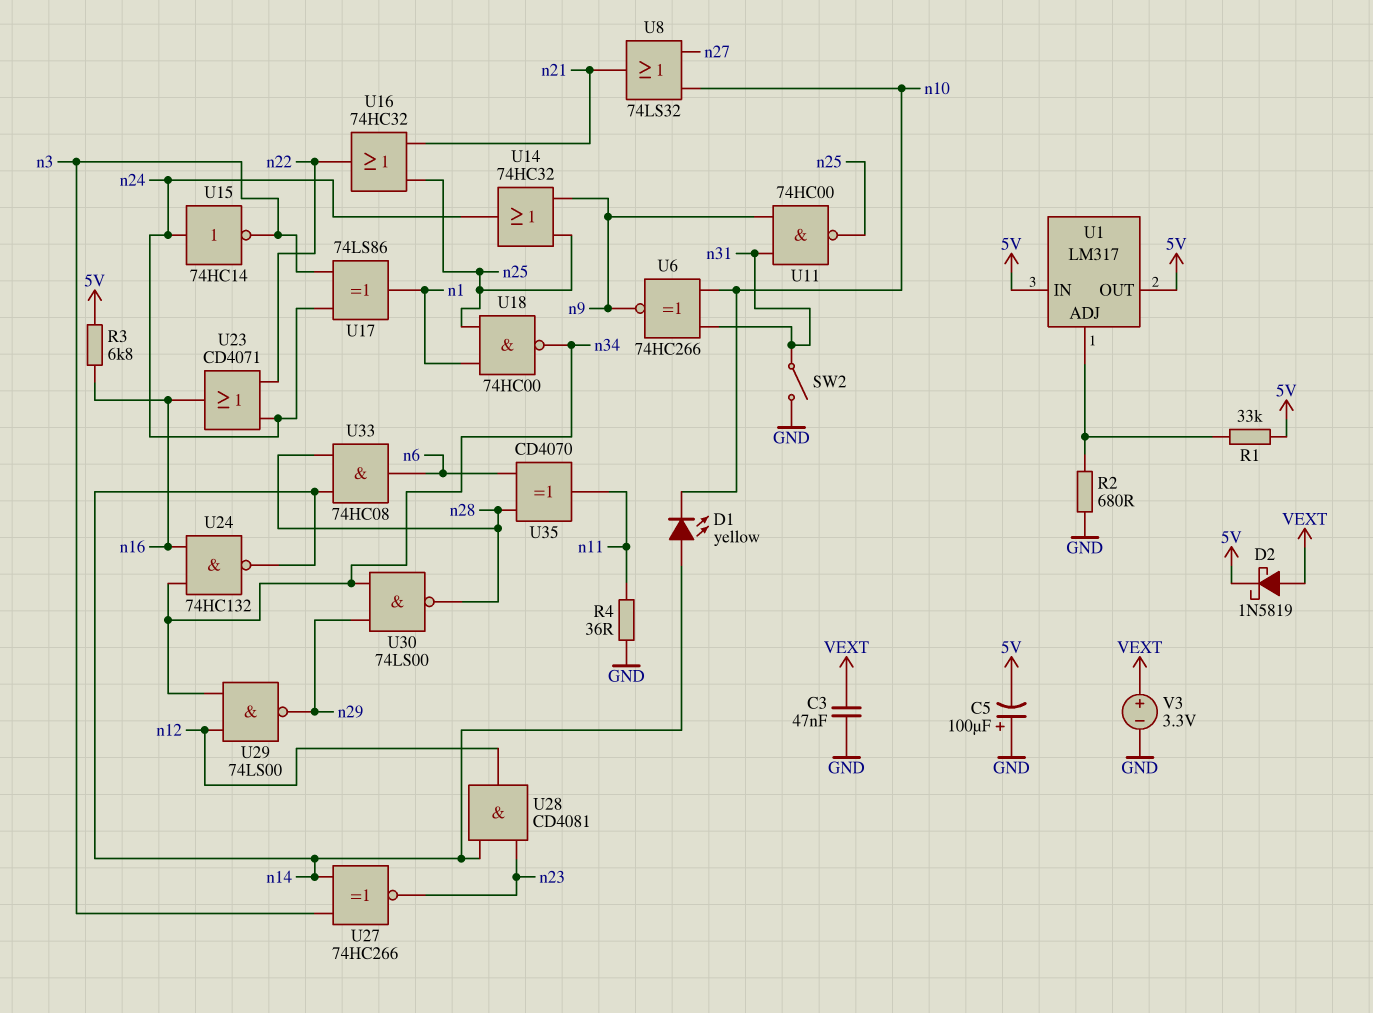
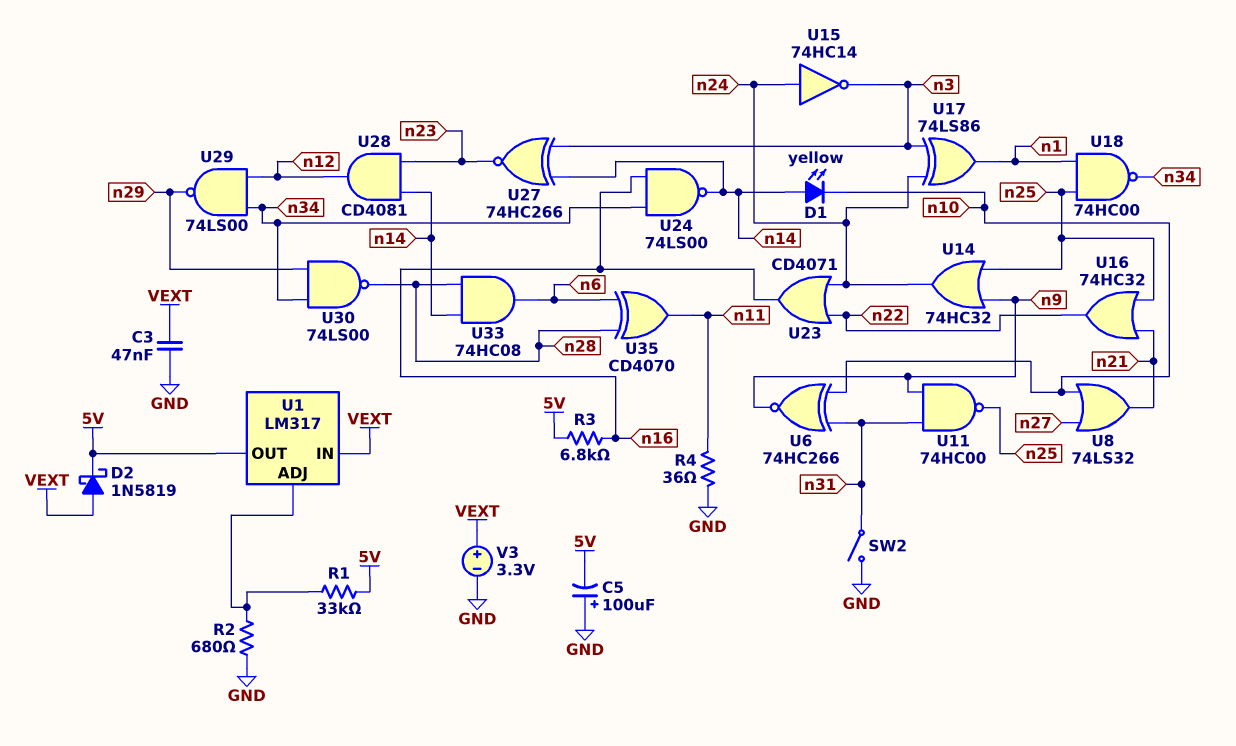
U1 pin IN: 5V -> VEXT
U24: NAND 74HC132 (in n16, in n34, out n14) -> NAND 74LS00 (in n16, in n34, out n14)

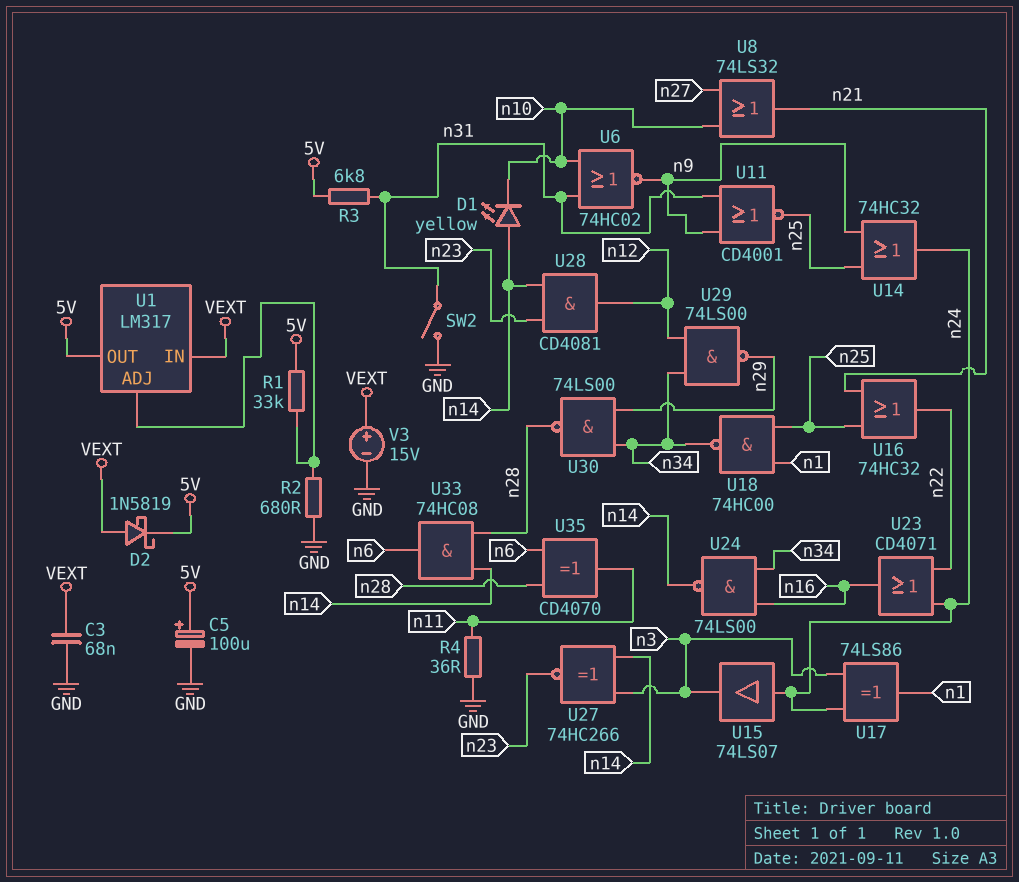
C3: 47nF (GND, VEXT) -> 68nF (GND, VEXT)
C5: 100uF (plus GND, minus 5V) -> 100uF (plus 5V, minus GND)
R3: 6.8k (5V, n16) -> 6.8k (5V, n31)
U6: XNOR 74HC266 (in n10, in n31, out n9) -> NOR 74HC02 (in n10, in n31, out n9)
U11: NAND 74HC00 (in n9, in n31, out n25) -> NOR CD4001 (in n9, in n31, out n25)
U15: NOT 74HC14 (in n24, out n3) -> buffer 74LS07 (in n24, out n3)
V3: 3.3V (plus VEXT, minus GND) -> 15V (plus VEXT, minus GND)

